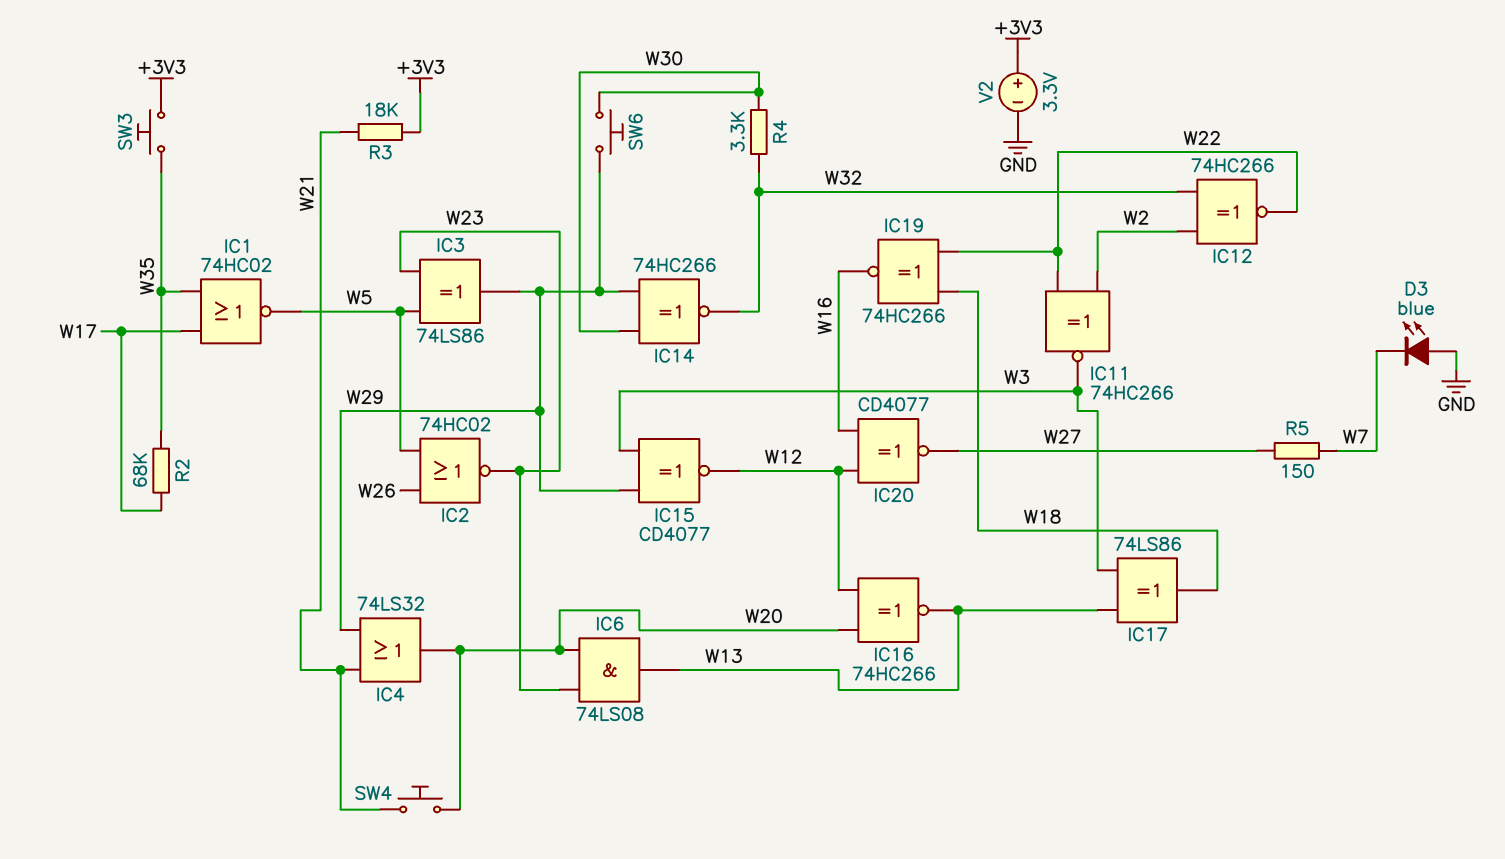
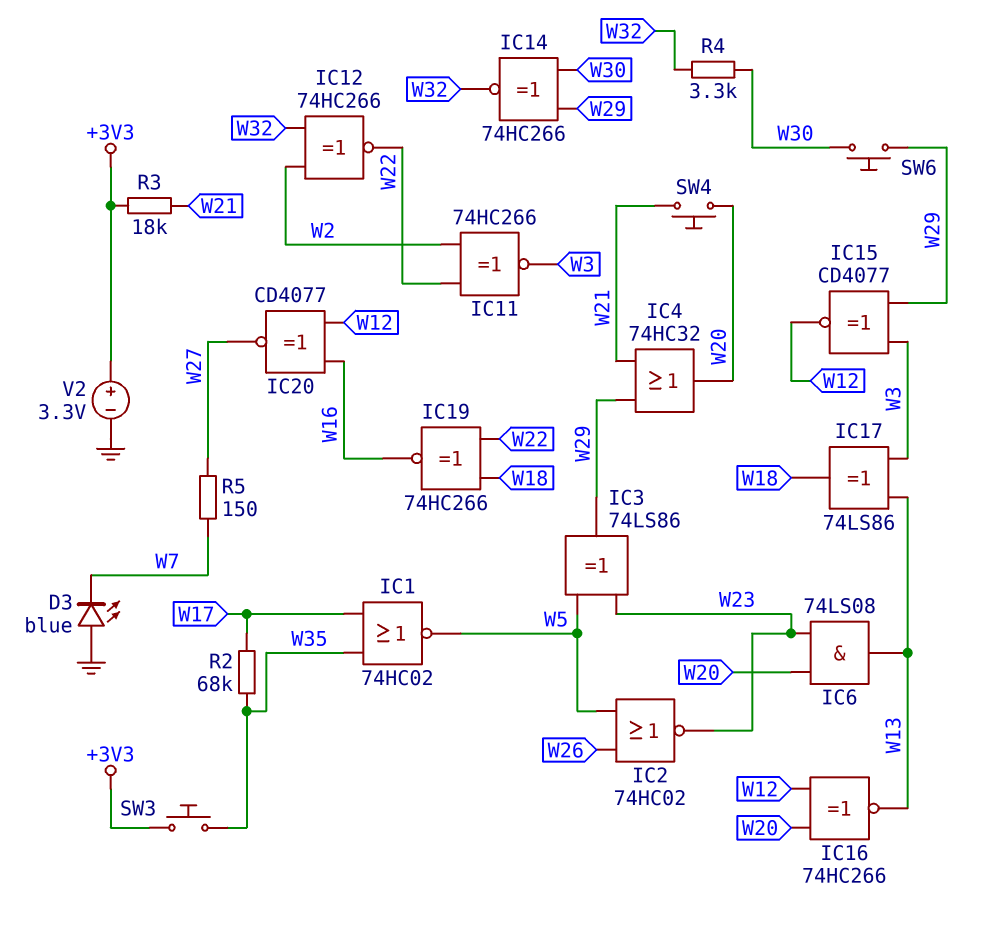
IC4: OR 74LS32 (in W21, in W29, out W20) -> OR 74HC32 (in W21, in W29, out W20)

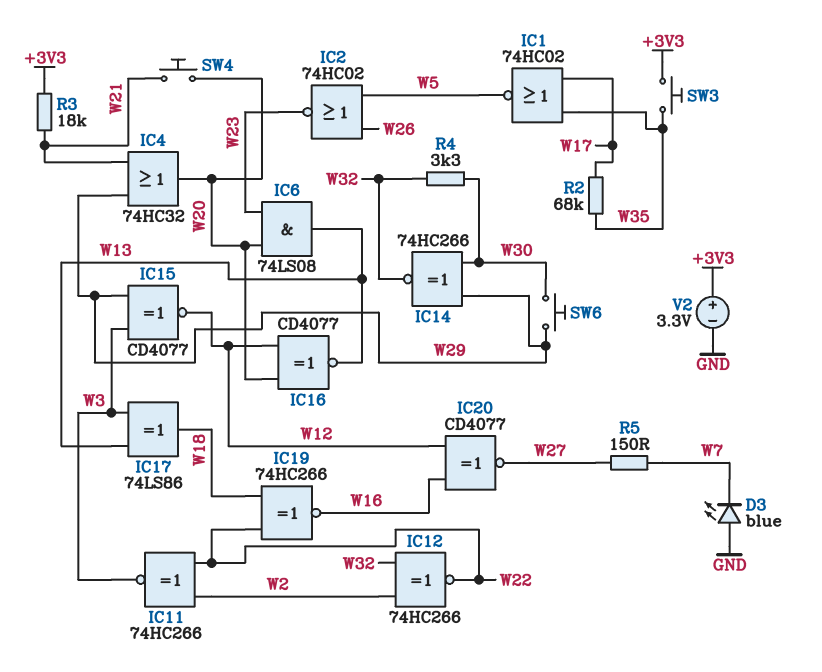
IC3: XOR 74LS86 (in W5, in W23, out W29) -> none
IC16: XNOR 74HC266 (in W12, in W20, out W13) -> XNOR CD4077 (in W12, in W20, out W13)

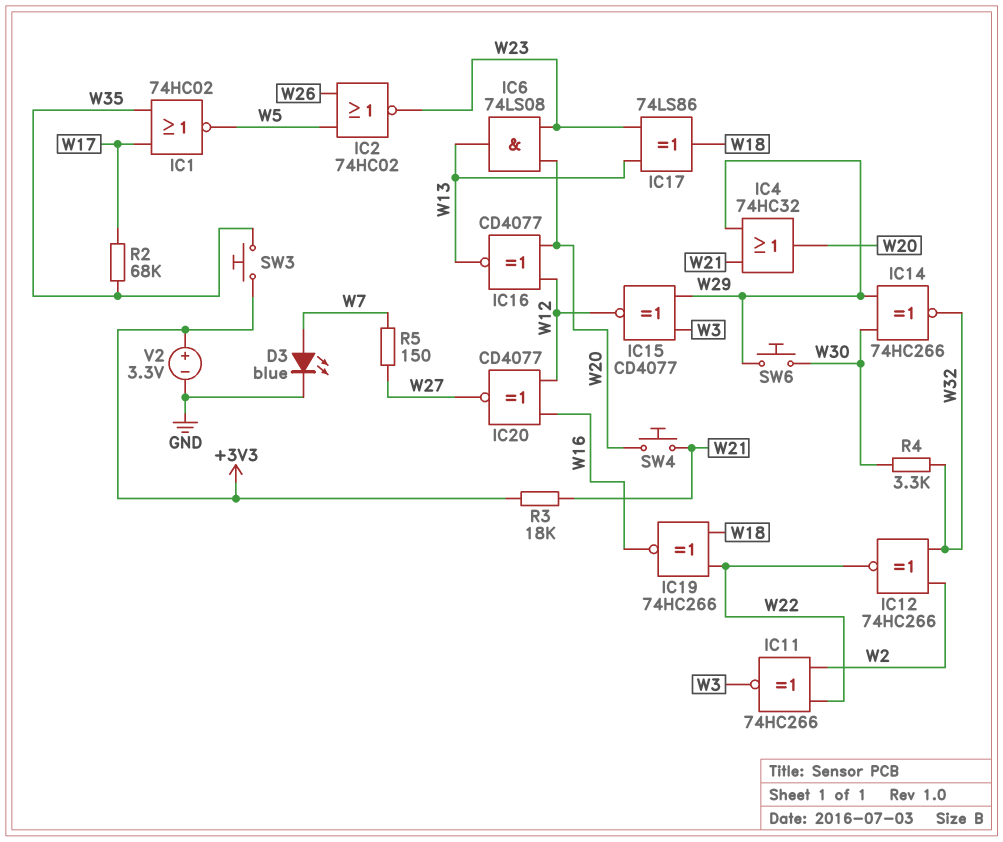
D3: LED blue (A GND, K W7) -> LED blue (A W7, K GND)
IC17: XOR 74LS86 (in W3, in W13, out W18) -> XOR 74LS86 (in W13, in W23, out W18)

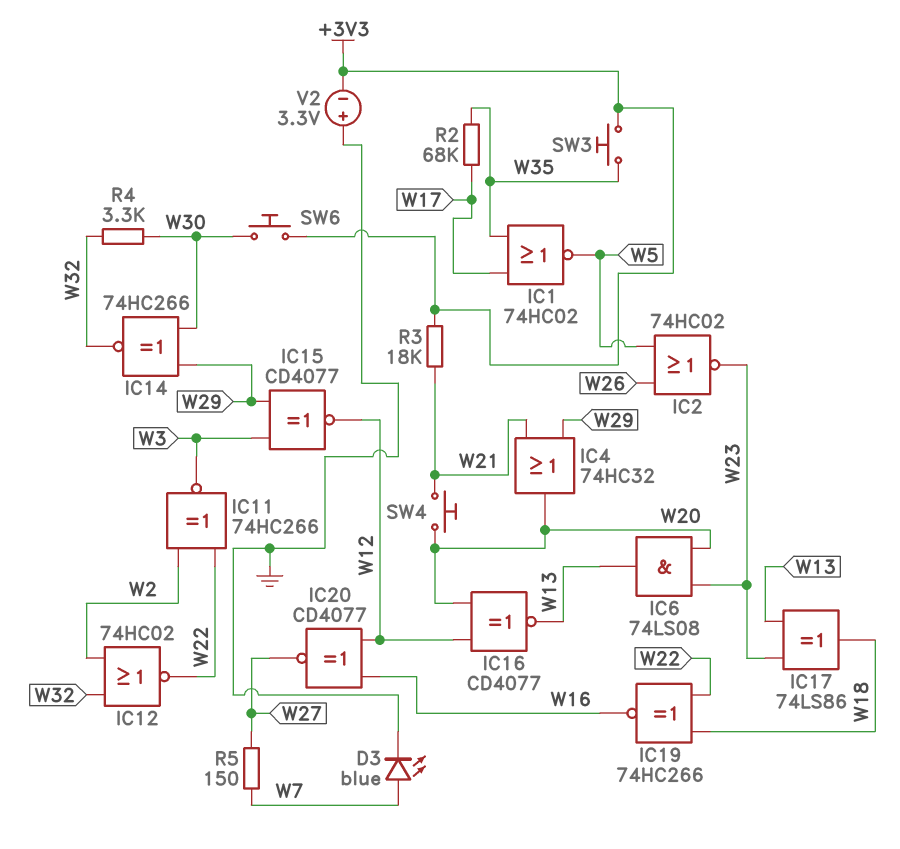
IC12: XNOR 74HC266 (in W2, in W32, out W22) -> NOR 74HC02 (in W2, in W32, out W22)
SW6: button (W29, W30) -> button (+3V3, W30)
V2: 3.3V (plus +3V3, minus GND) -> 3.3V (plus GND, minus +3V3)

